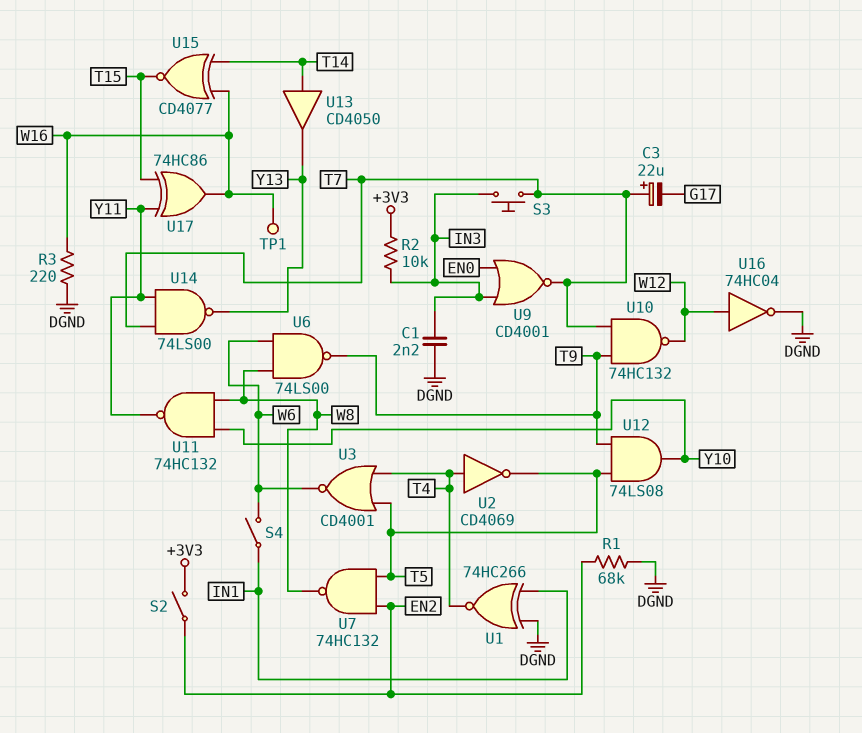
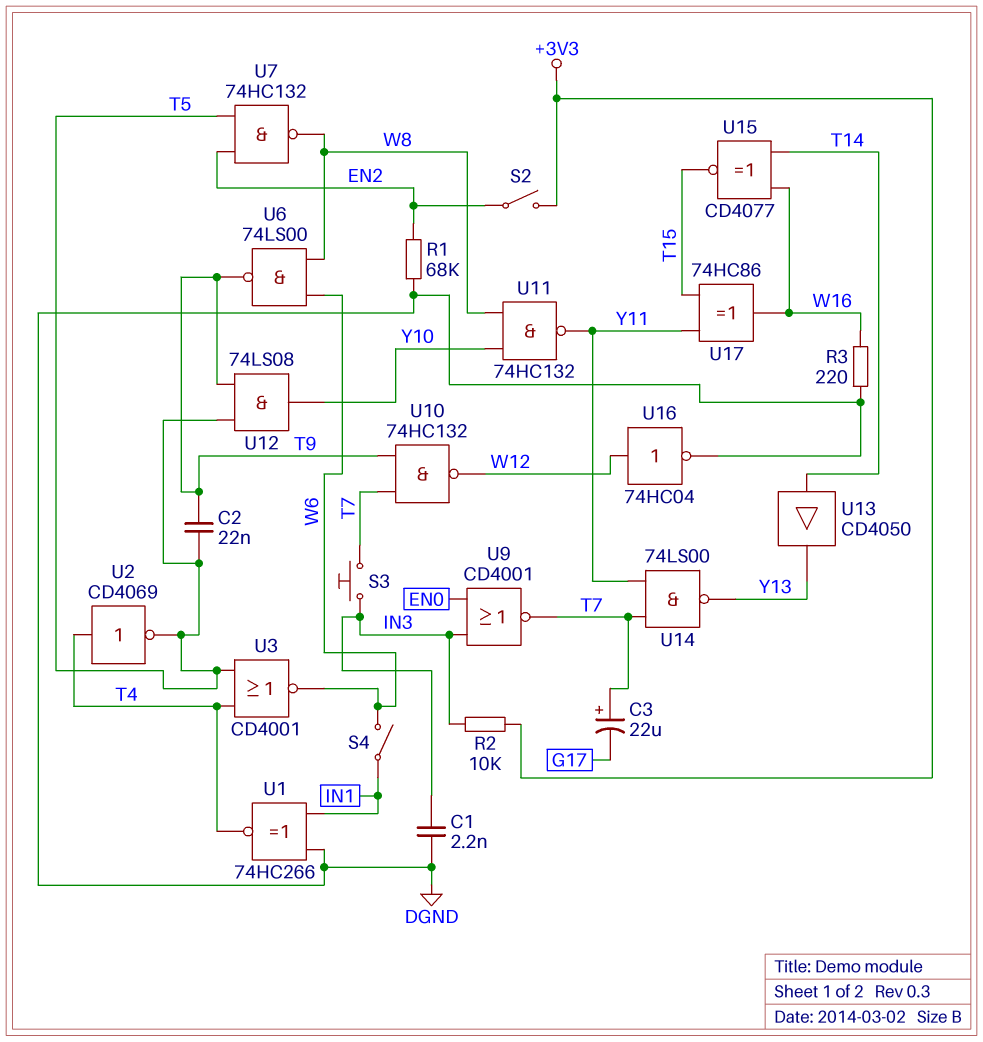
C2: none -> 22nF (T5, T9)
TP1: test point (W16) -> none

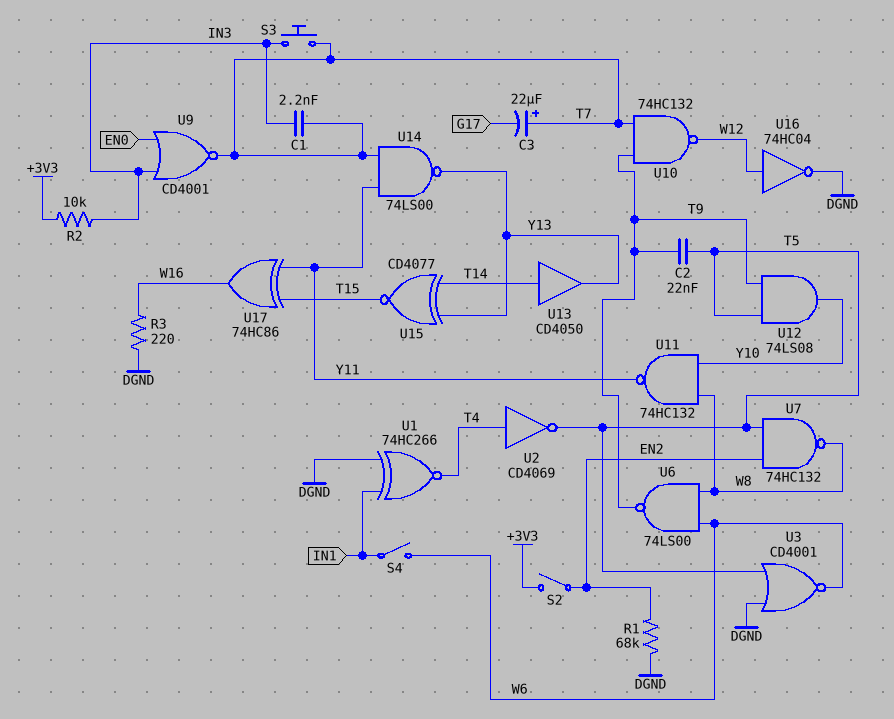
C1: 2.2nF (DGND, IN3) -> 2.2nF (IN3, T7)
U3: NOR CD4001 (in T4, in T5, out W6) -> NOR CD4001 (in DGND, in T5, out W6)
U15: XNOR CD4077 (in T14, in W16, out T15) -> XNOR CD4077 (in T14, in Y13, out T15)

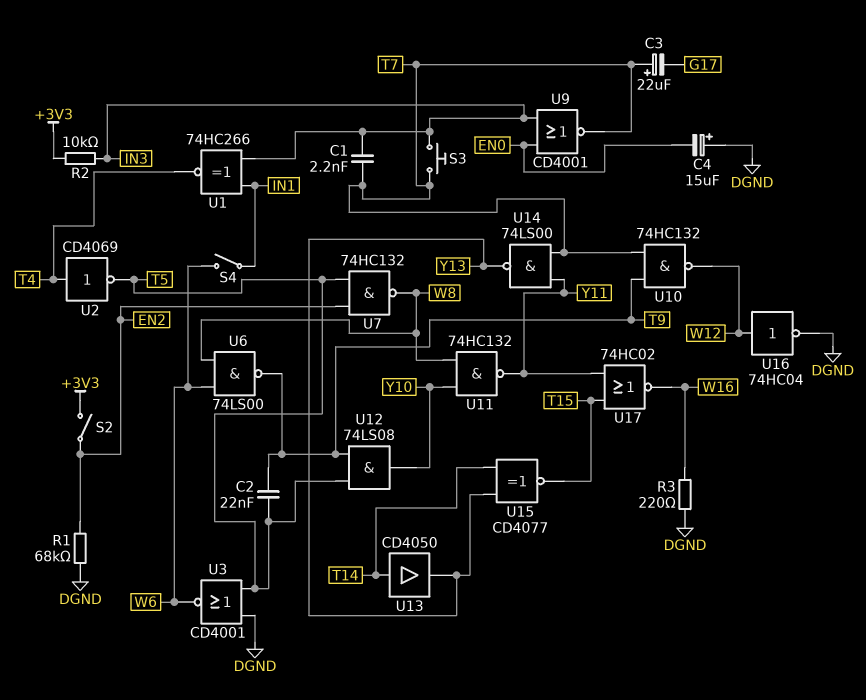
C4: none -> 15uF (plus DGND, minus EN0)
U1: XNOR 74HC266 (in DGND, in IN1, out T4) -> XNOR 74HC266 (in IN1, in IN3, out T4)
U17: XOR 74HC86 (in T15, in Y11, out W16) -> NOR 74HC02 (in T15, in Y11, out W16)

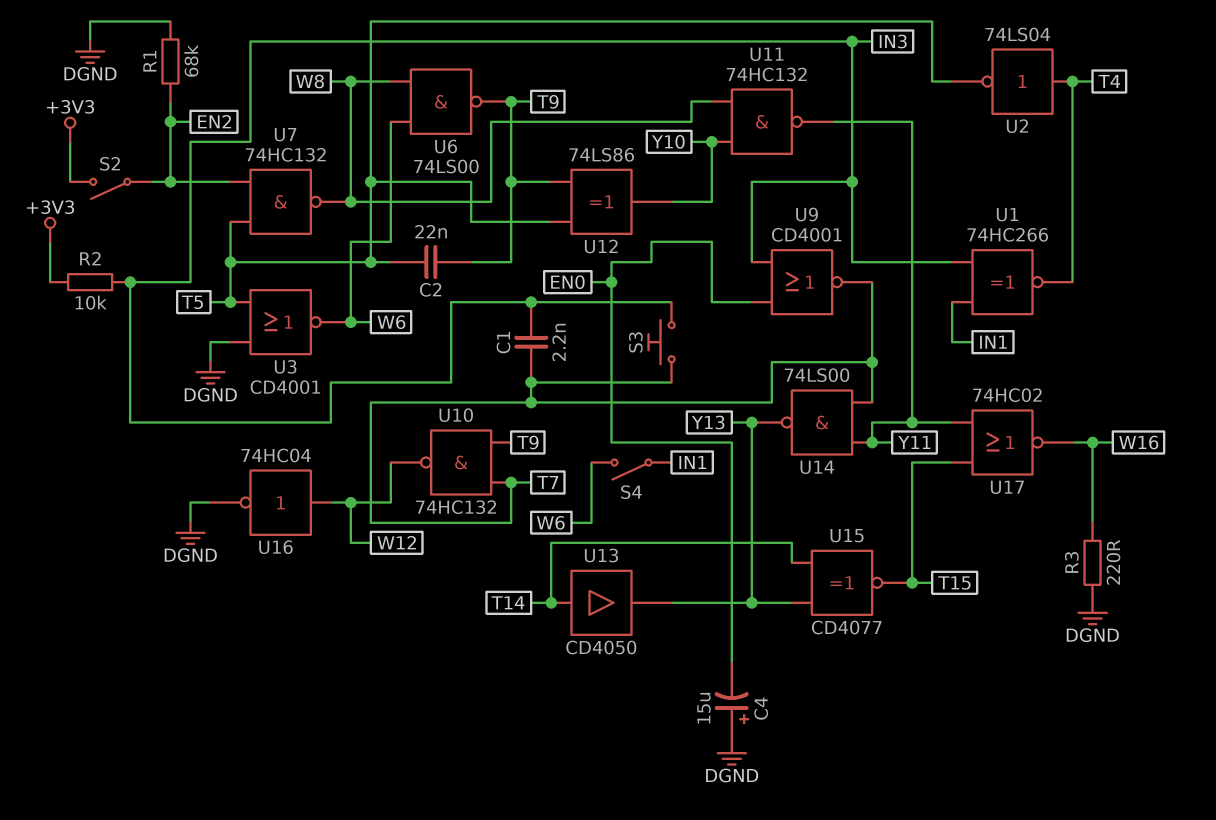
C3: 22uF (plus T7, minus G17) -> none
U2: NOT CD4069 (in T4, out T5) -> NOT 74LS04 (in T4, out T5)
U12: AND 74LS08 (in T5, in T9, out Y10) -> XOR 74LS86 (in T5, in T9, out Y10)

